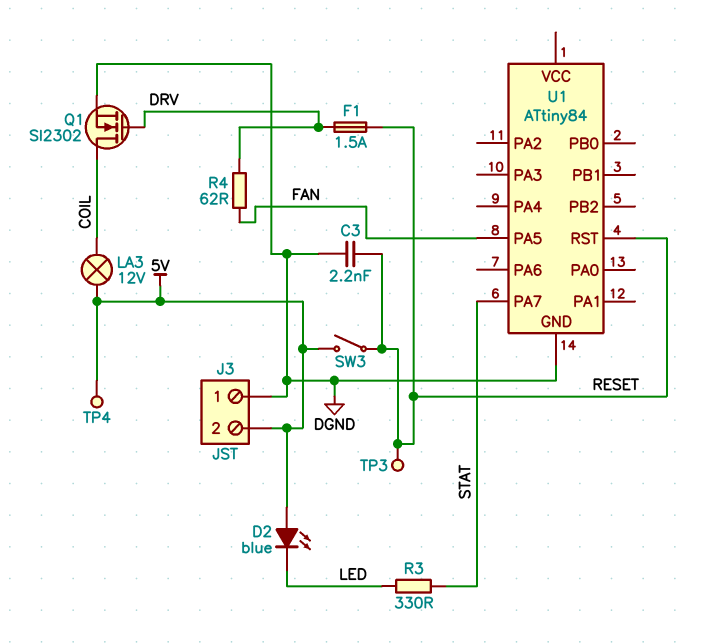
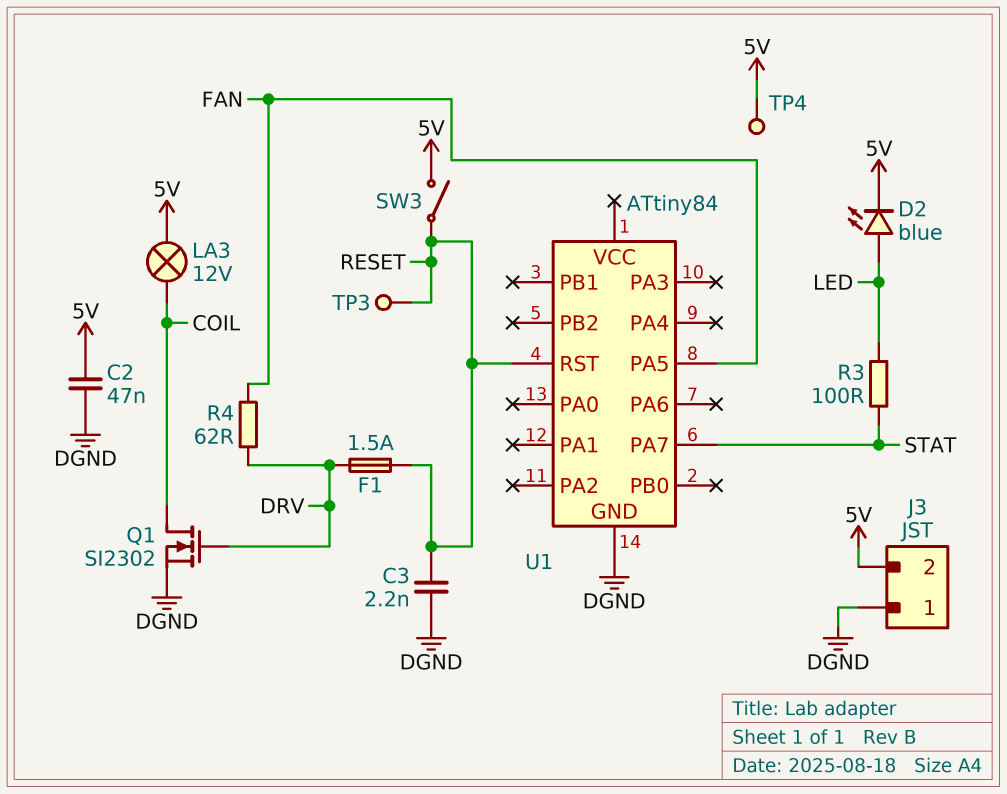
C2: none -> 47nF (5V, DGND)
D2: LED blue (A 5V, K LED) -> LED blue (A LED, K 5V)
R3: 330 (LED, STAT) -> 100 (LED, STAT)

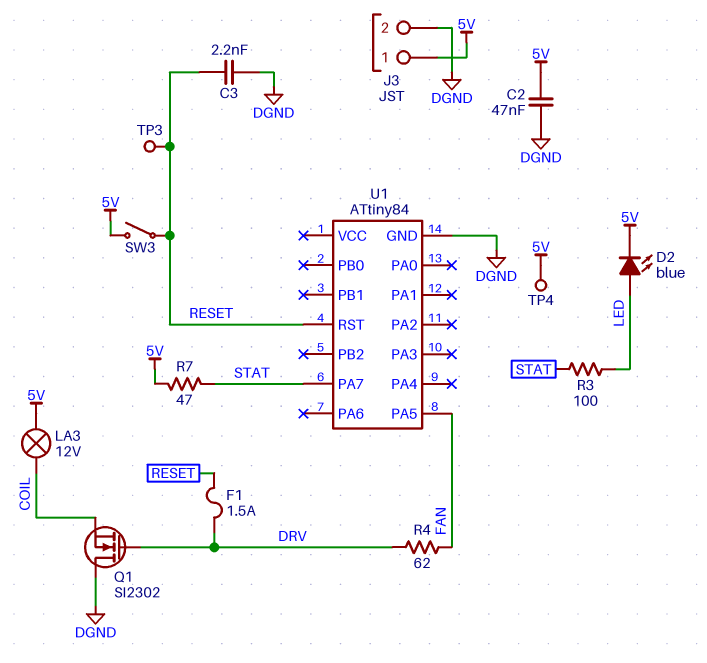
J3 pin 1: DGND -> 5V
J3 pin 2: 5V -> DGND
Q1: NMOS SI2302 (G DRV, D COIL, S DGND) -> NMOS SI2302 (G DRV, D DGND, S COIL)
R7: none -> 47 (5V, STAT)

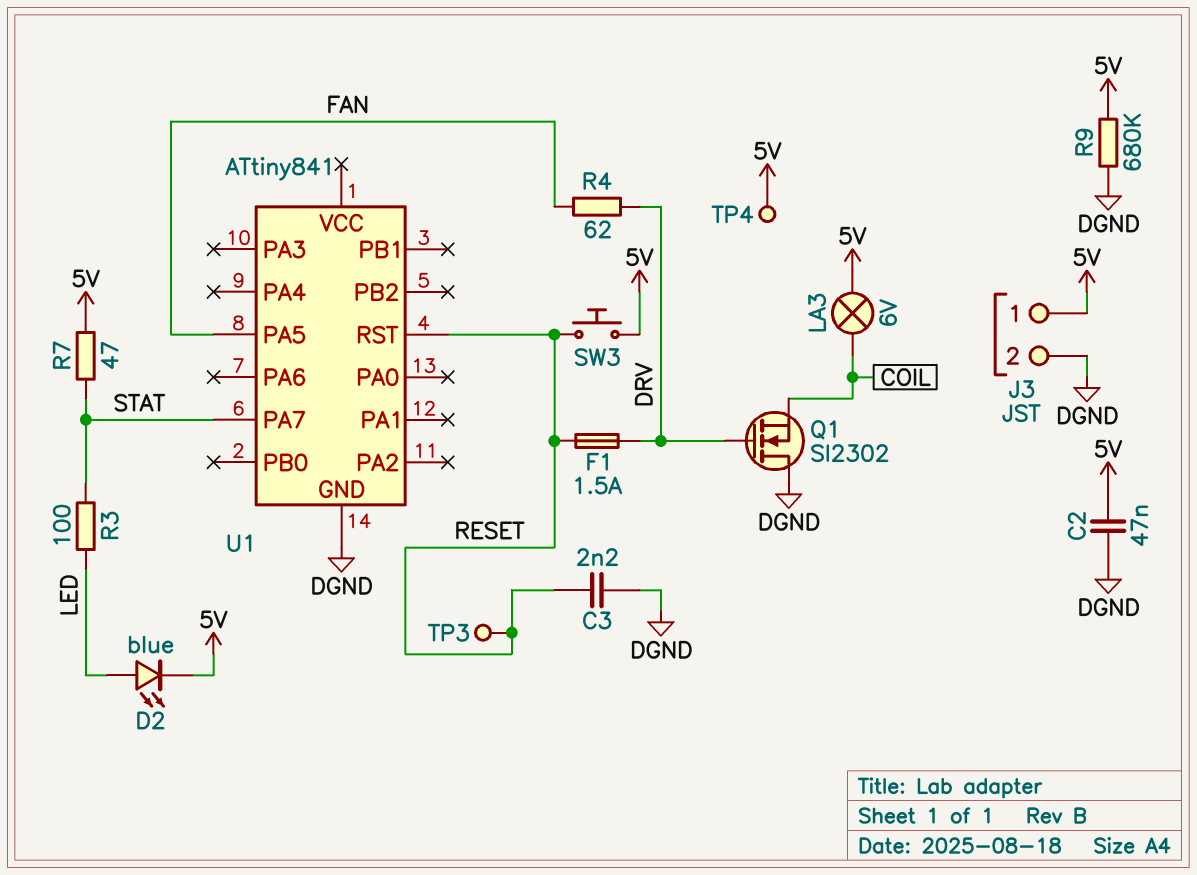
LA3: lamp 12V (5V, COIL) -> lamp 6V (5V, COIL)
R9: none -> 680k (5V, DGND)
SW3: switch (5V, RESET) -> button (5V, RESET)
U1: ATtiny84 -> ATtiny841

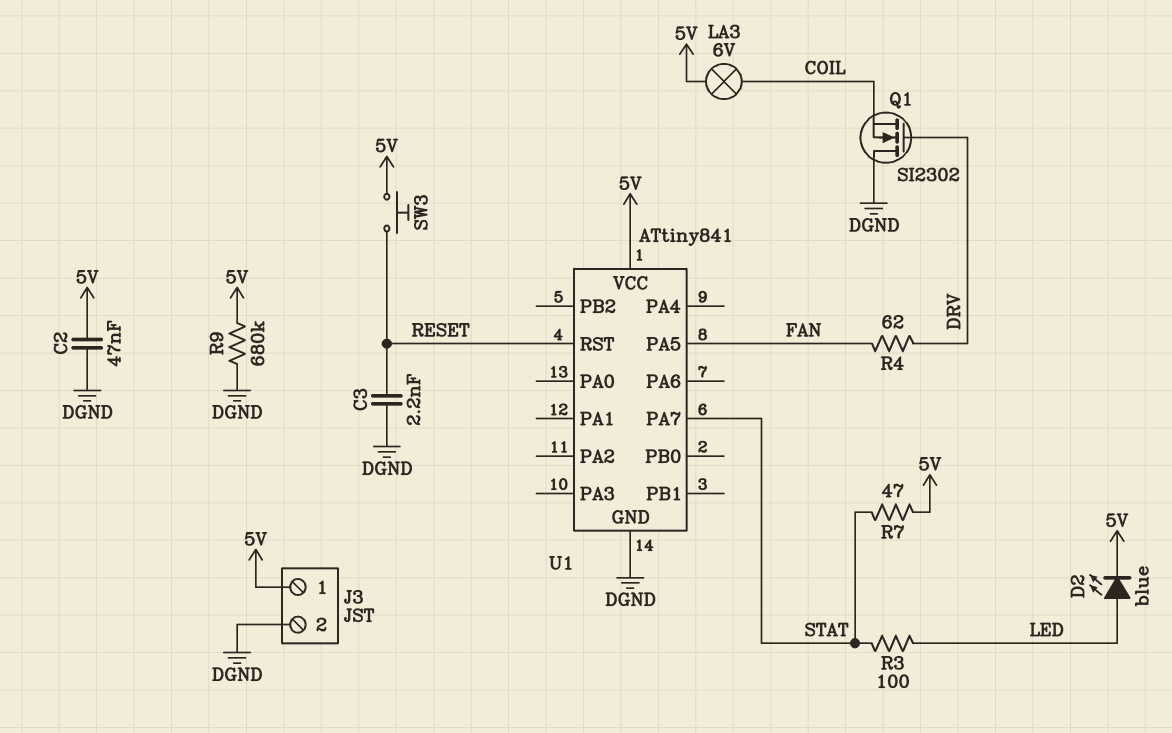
F1: 1.5A (DRV, RESET) -> none
TP3: test point (RESET) -> none
TP4: test point (5V) -> none
U1 pin VCC: none -> 5V

